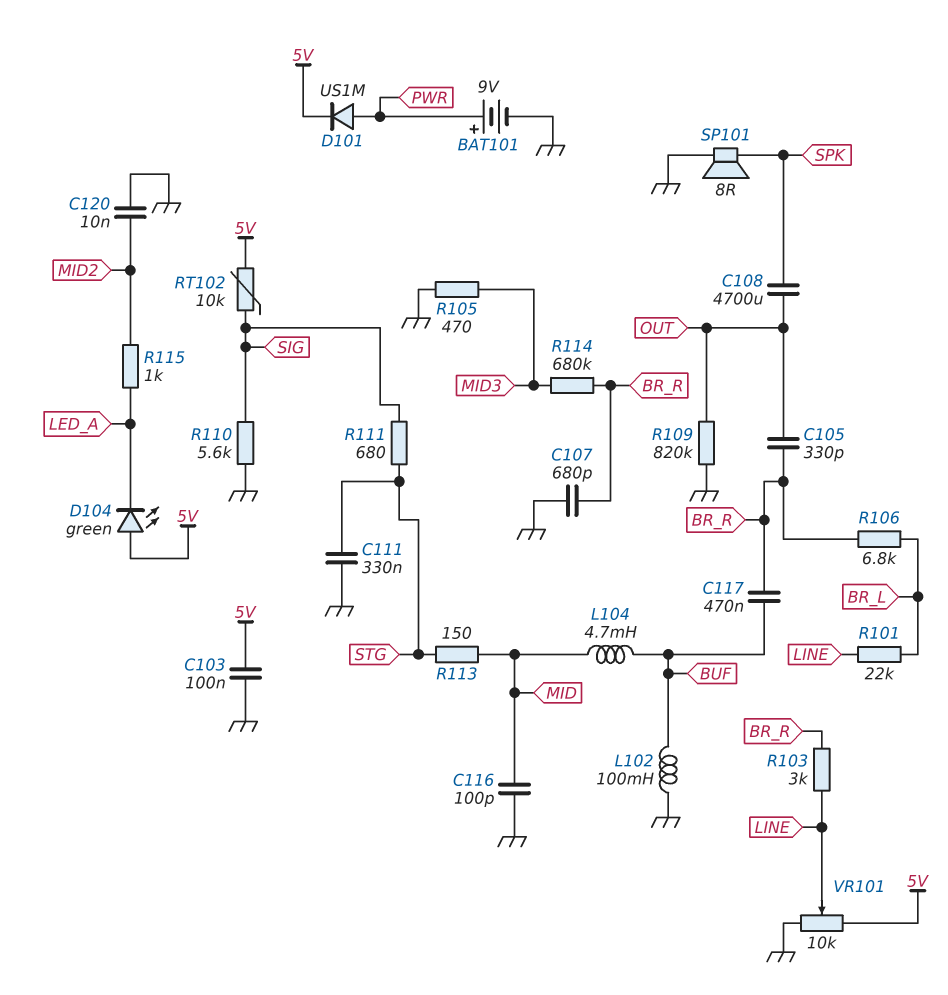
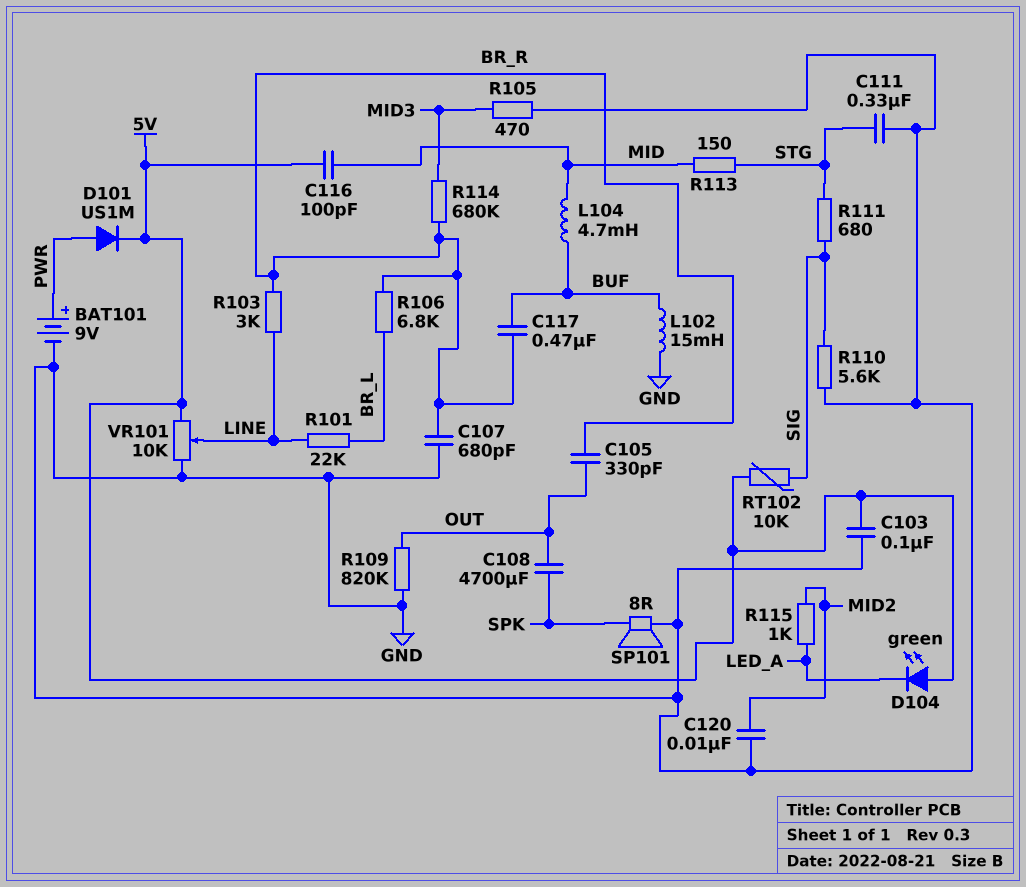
C116: 100pF (GND, MID) -> 100pF (5V, MID)
L102: 100mH (BUF, GND) -> 15mH (BUF, GND)

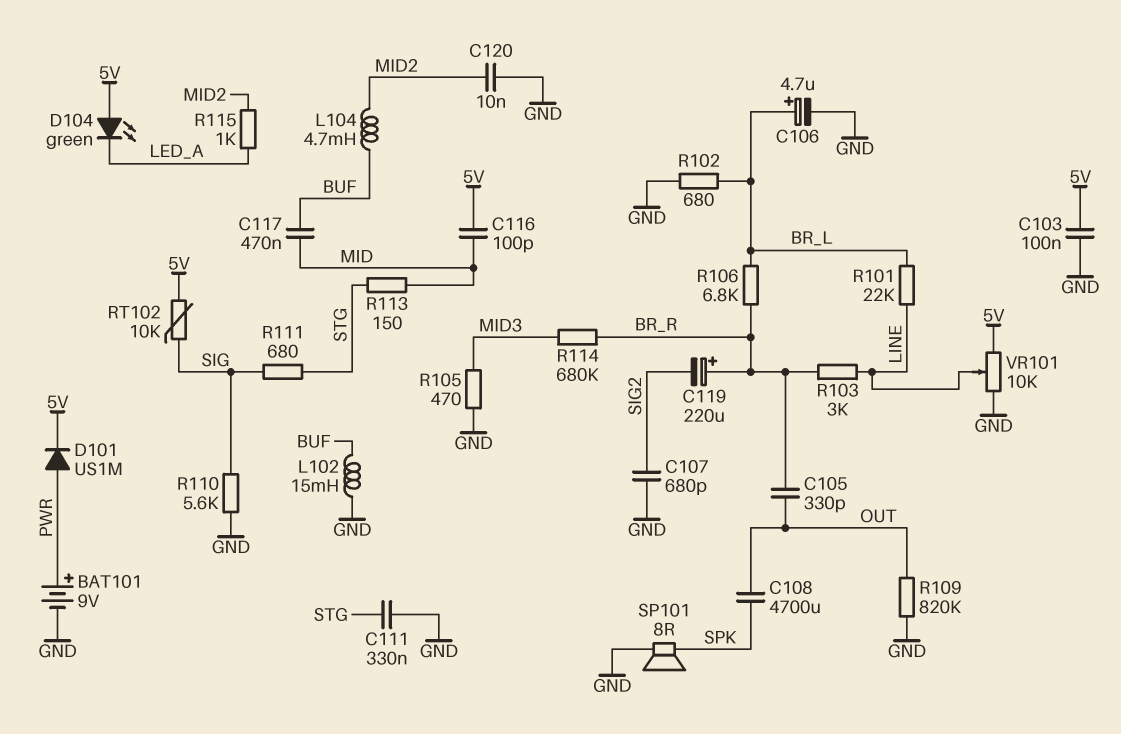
C106: none -> 4.7uF (plus BR_L, minus GND)
C107: 680pF (BR_R, GND) -> 680pF (GND, SIG2)
C117: 470nF (BR_R, BUF) -> 470nF (BUF, MID)
C119: none -> 220uF (plus BR_R, minus SIG2)
L104: 4.7mH (BUF, MID) -> 4.7mH (BUF, MID2)
R102: none -> 680 (BR_L, GND)

